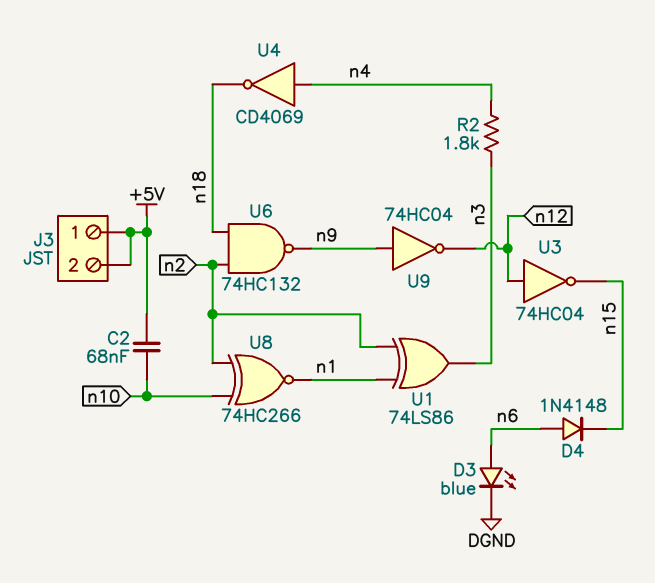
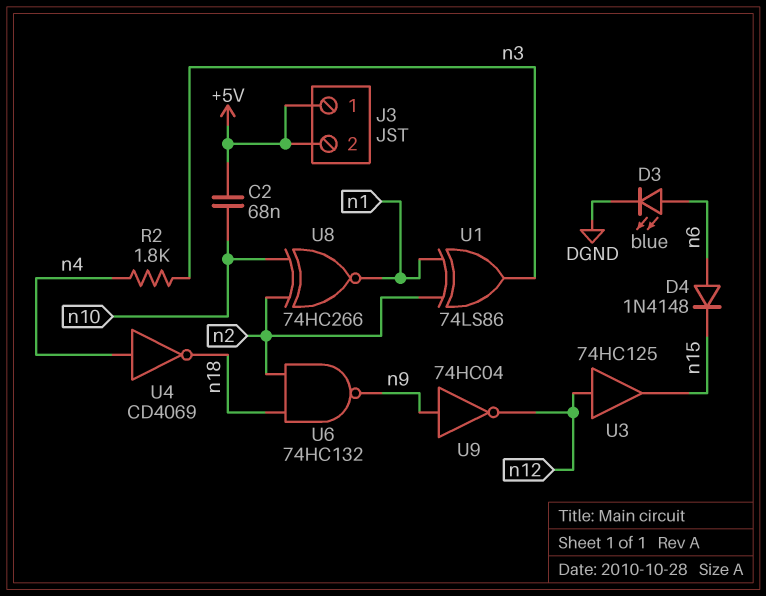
U3: NOT 74HC04 (in n12, out n15) -> buffer 74HC125 (in n12, out n15)

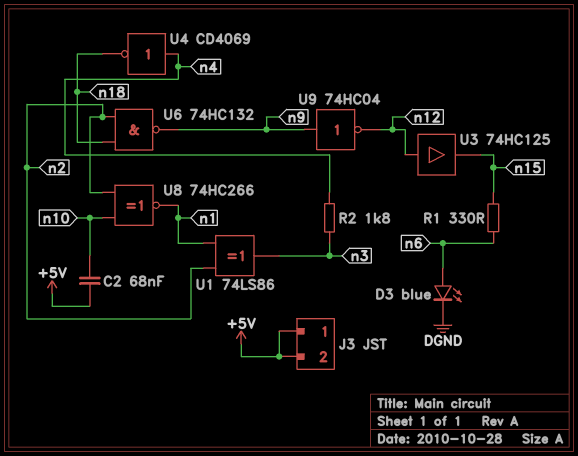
D4: diode 1N4148 (A n6, K n15) -> none
R1: none -> 330 (n6, n15)

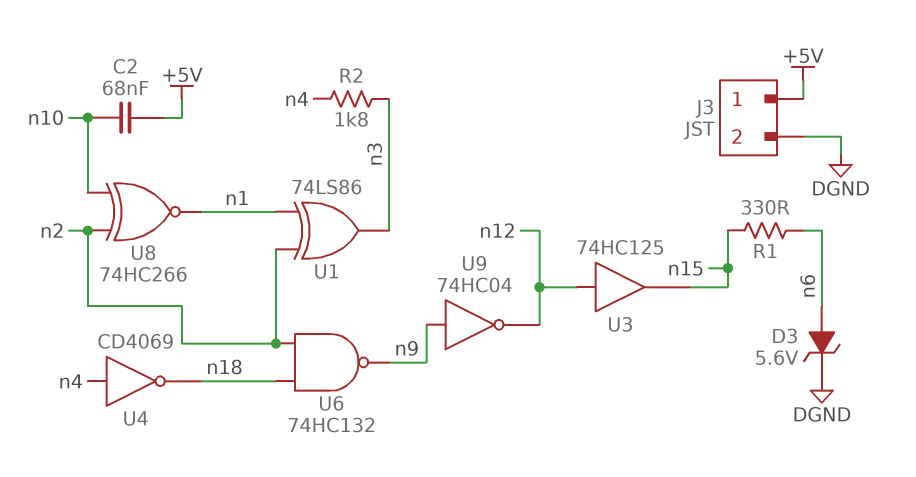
D3: LED blue (A n6, K DGND) -> zener 5.6V (A n6, K DGND)
J3 pin 2: +5V -> DGND

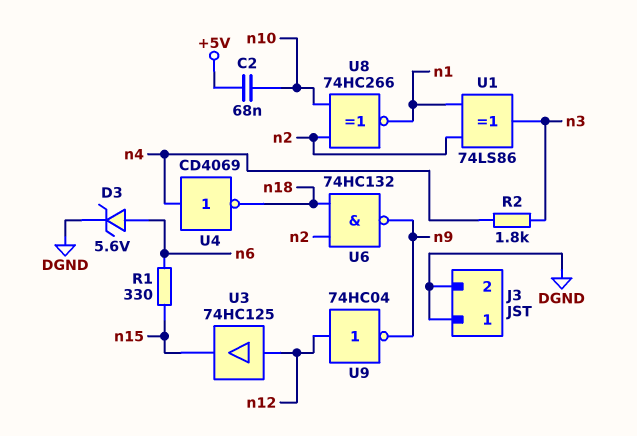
J3 pin 1: +5V -> DGND
U9: NOT 74HC04 (in n9, out n12) -> NOT 74HC04 (in n12, out n9)

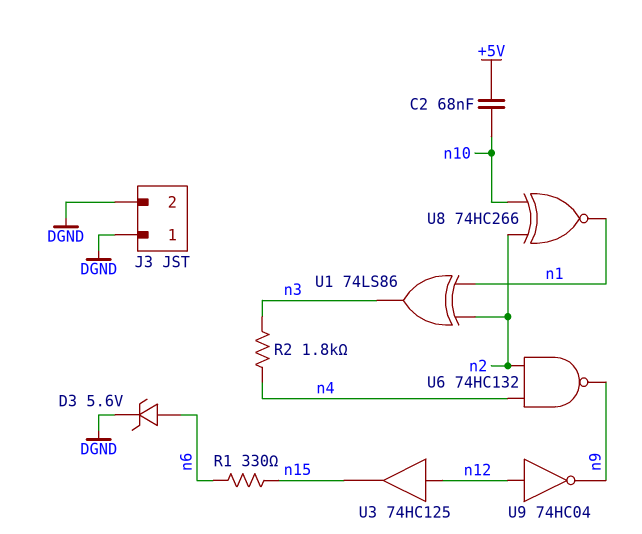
U4: NOT CD4069 (in n4, out n18) -> none
U6: NAND 74HC132 (in n2, in n18, out n9) -> NAND 74HC132 (in n2, in n4, out n9)

